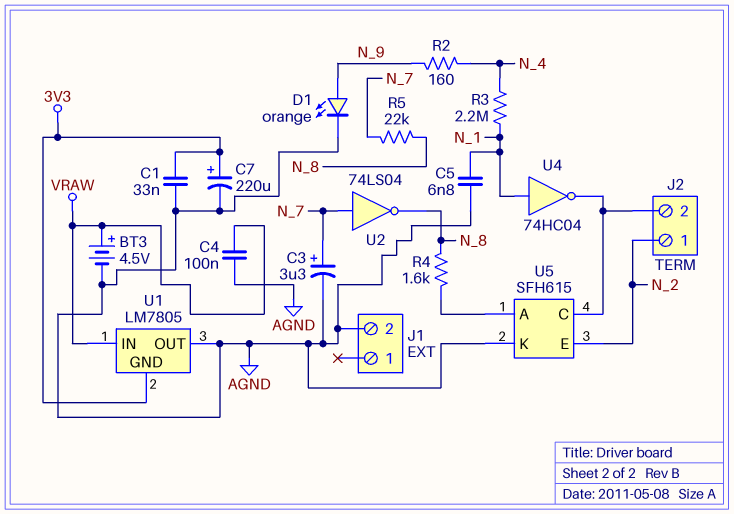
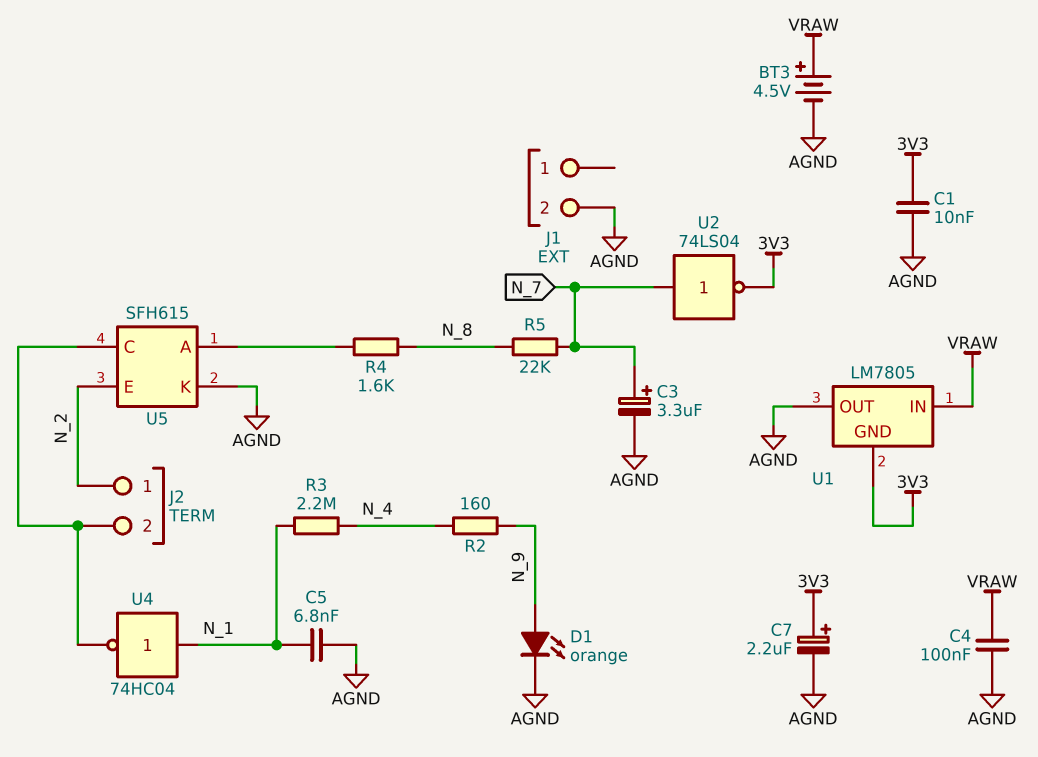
C1: 33nF (3V3, AGND) -> 10nF (3V3, AGND)
C7: 220uF (plus 3V3, minus AGND) -> 2.2uF (plus 3V3, minus AGND)
U2: NOT 74LS04 (in N_7, out N_8) -> NOT 74LS04 (in N_7, out 3V3)

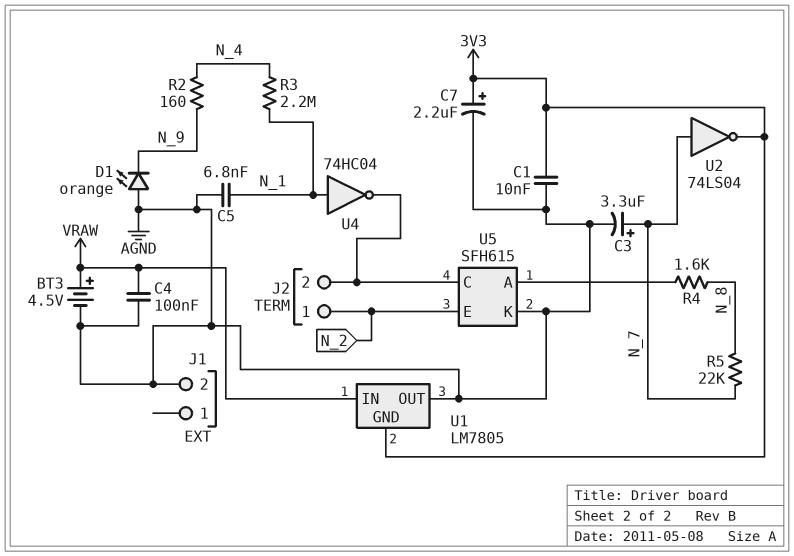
D1: LED orange (A N_9, K AGND) -> LED orange (A AGND, K N_9)

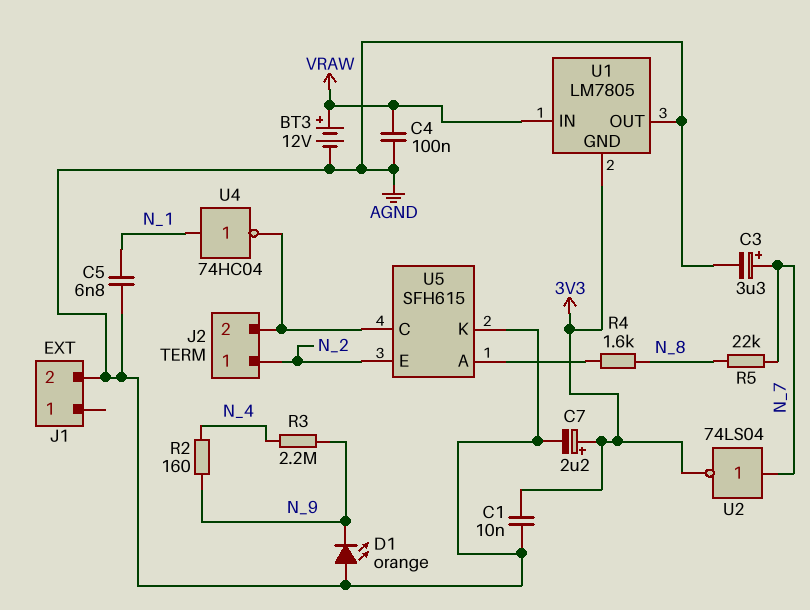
BT3: 4.5V (plus VRAW, minus AGND) -> 12V (plus VRAW, minus AGND)
R3: 2.2M (N_1, N_4) -> 2.2M (N_4, N_9)

